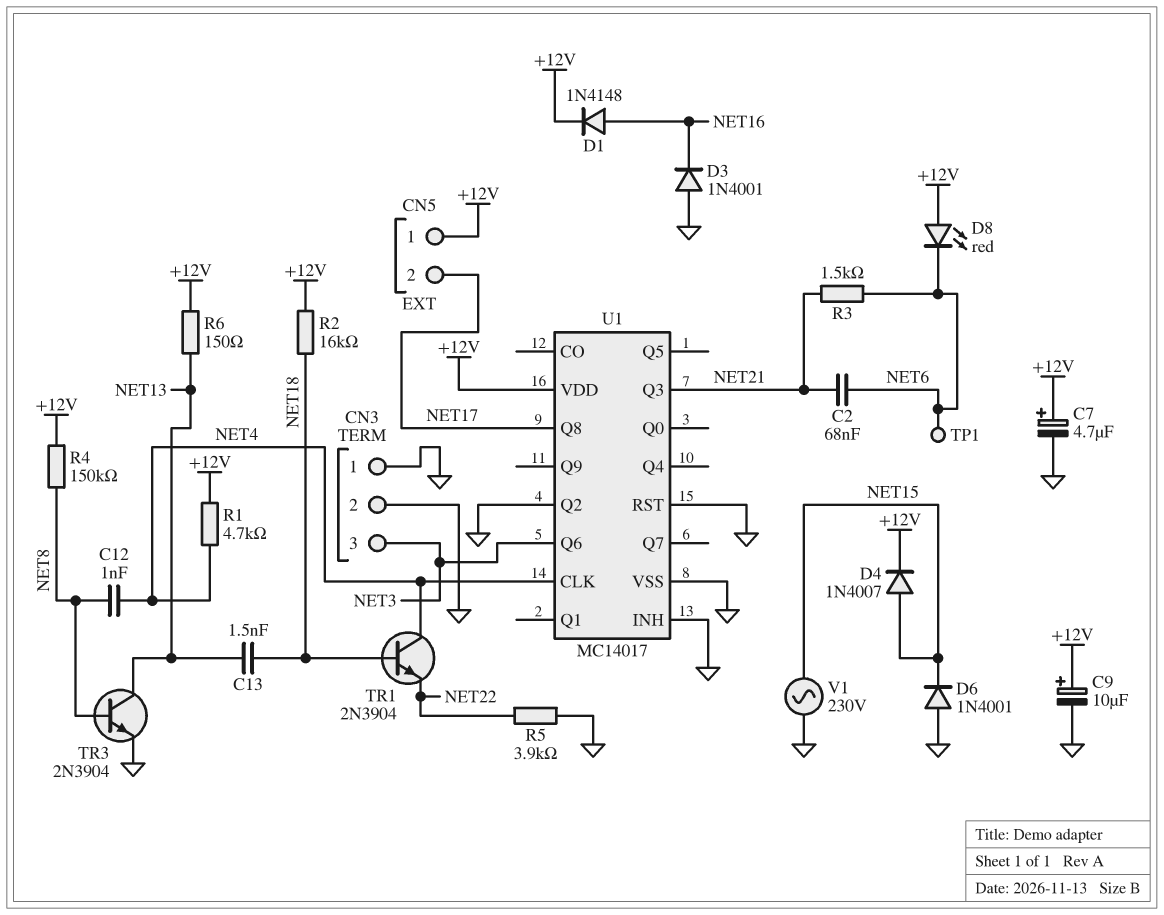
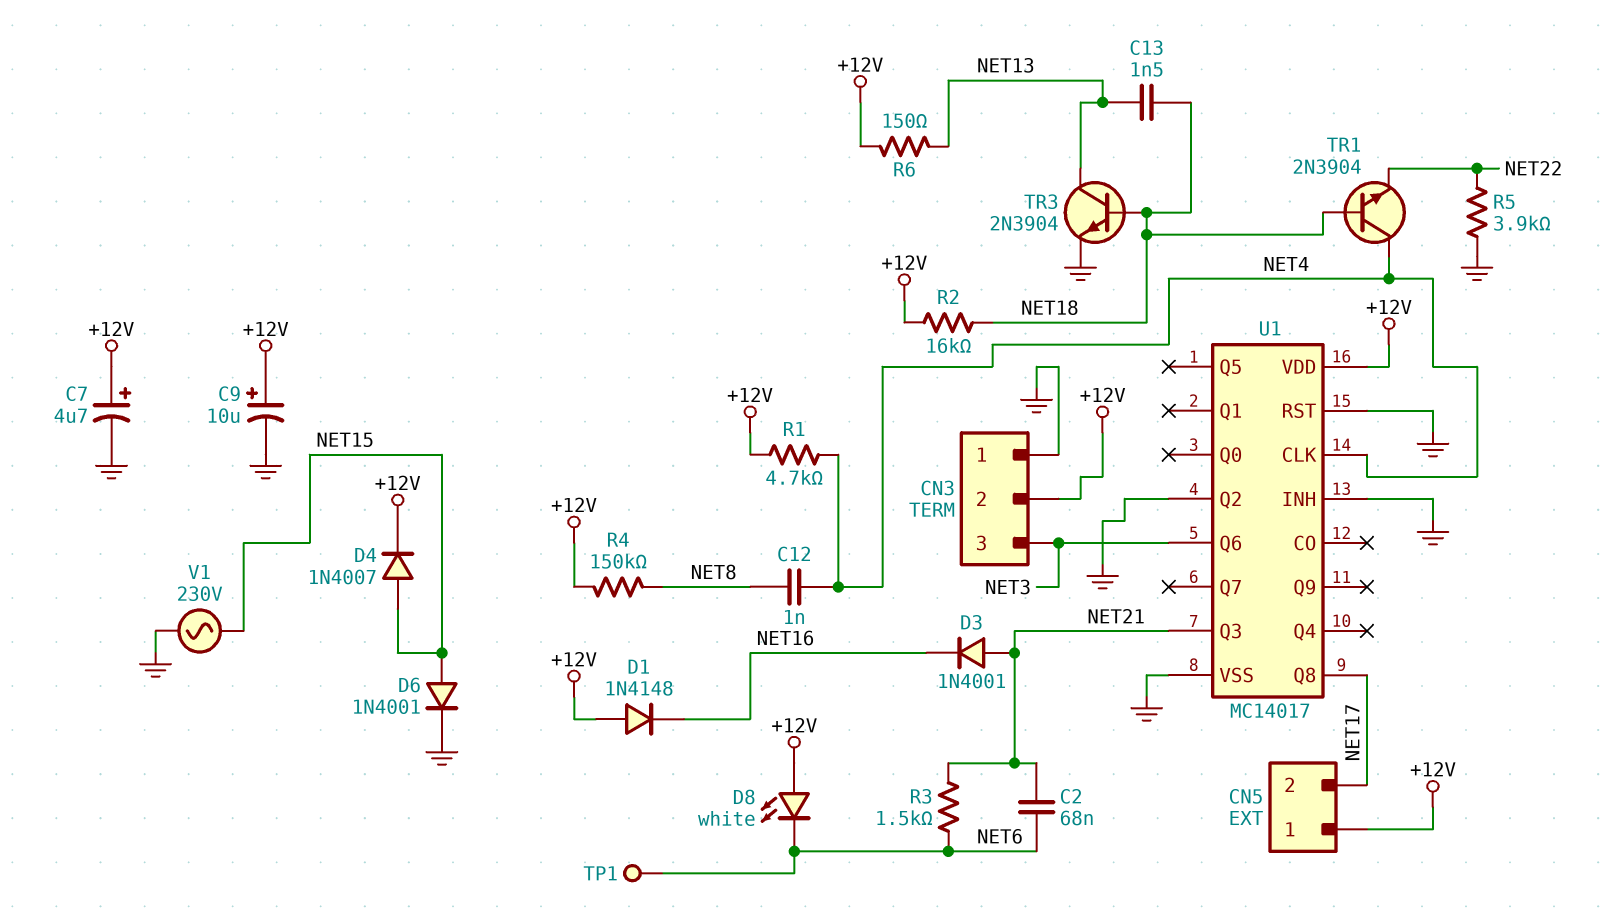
CN3 pin 2: GND -> +12V
D1: diode 1N4148 (A NET16, K +12V) -> diode 1N4148 (A +12V, K NET16)
D3: diode 1N4001 (A GND, K NET16) -> diode 1N4001 (A NET21, K NET16)
D6: diode 1N4001 (A GND, K NET15) -> diode 1N4001 (A NET15, K GND)
D8: LED red (A +12V, K NET6) -> LED white (A +12V, K NET6)
TR3: NPN 2N3904 (B NET8, C NET13, E GND) -> NPN 2N3904 (B NET18, C NET13, E GND)

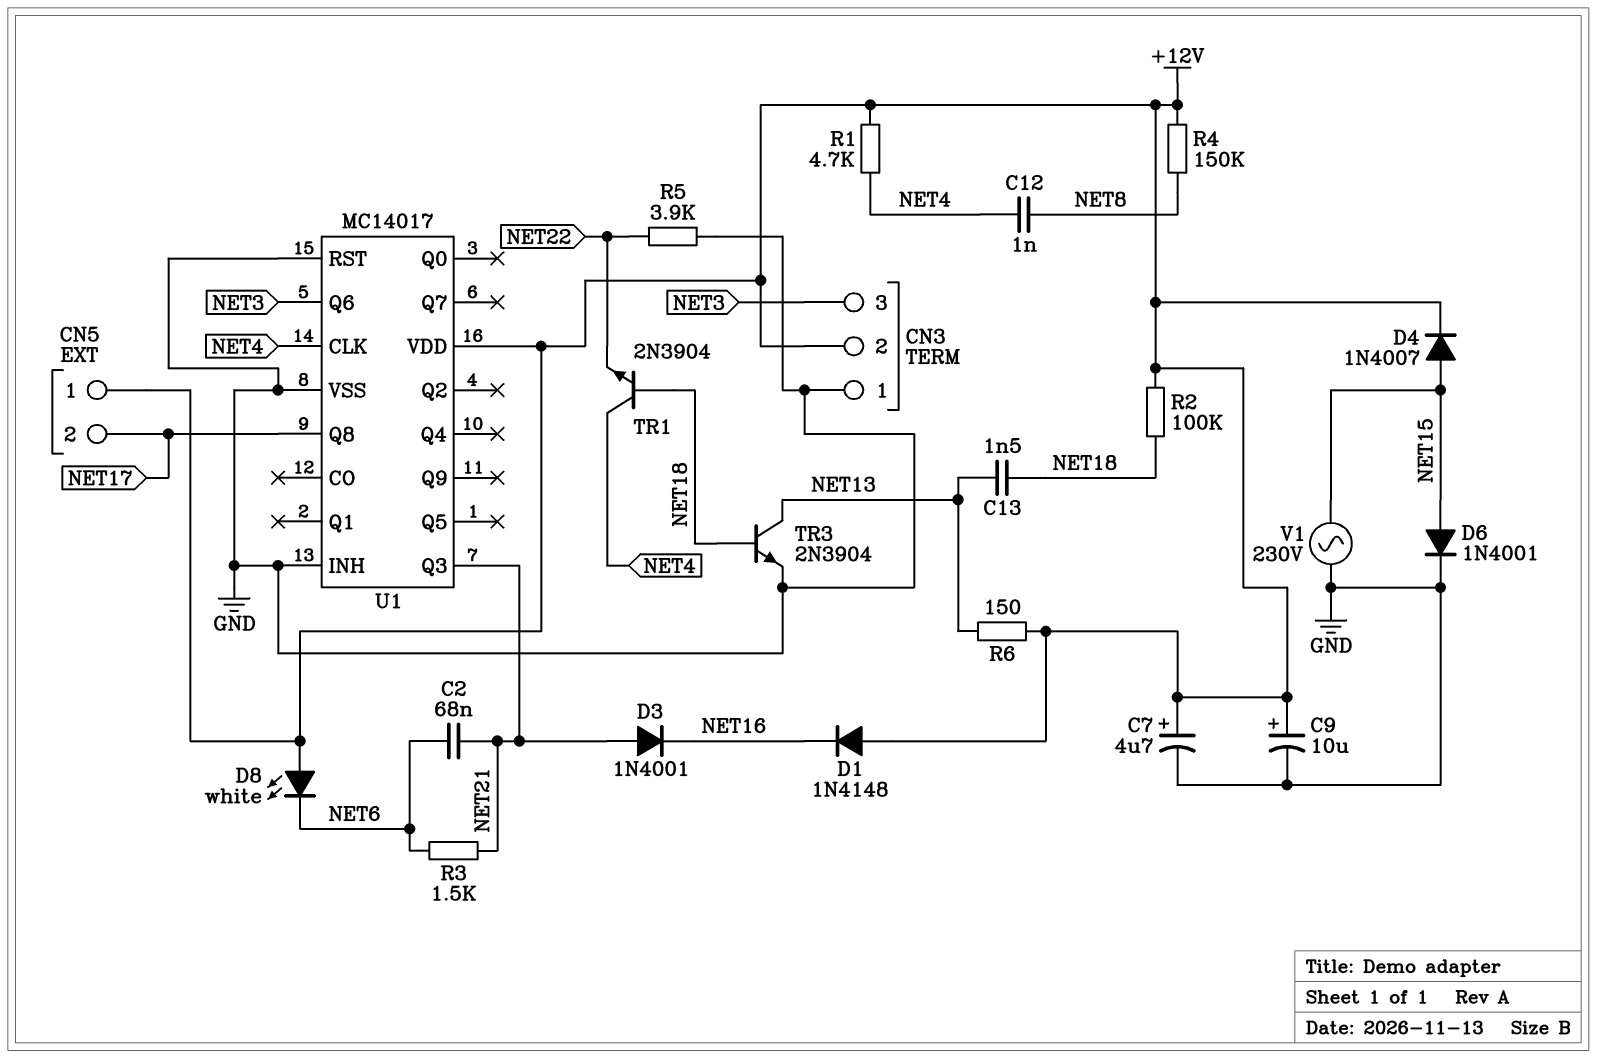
R2: 16k (+12V, NET18) -> 100k (+12V, NET18)
TP1: test point (NET6) -> none
U1 pin Q2: GND -> none

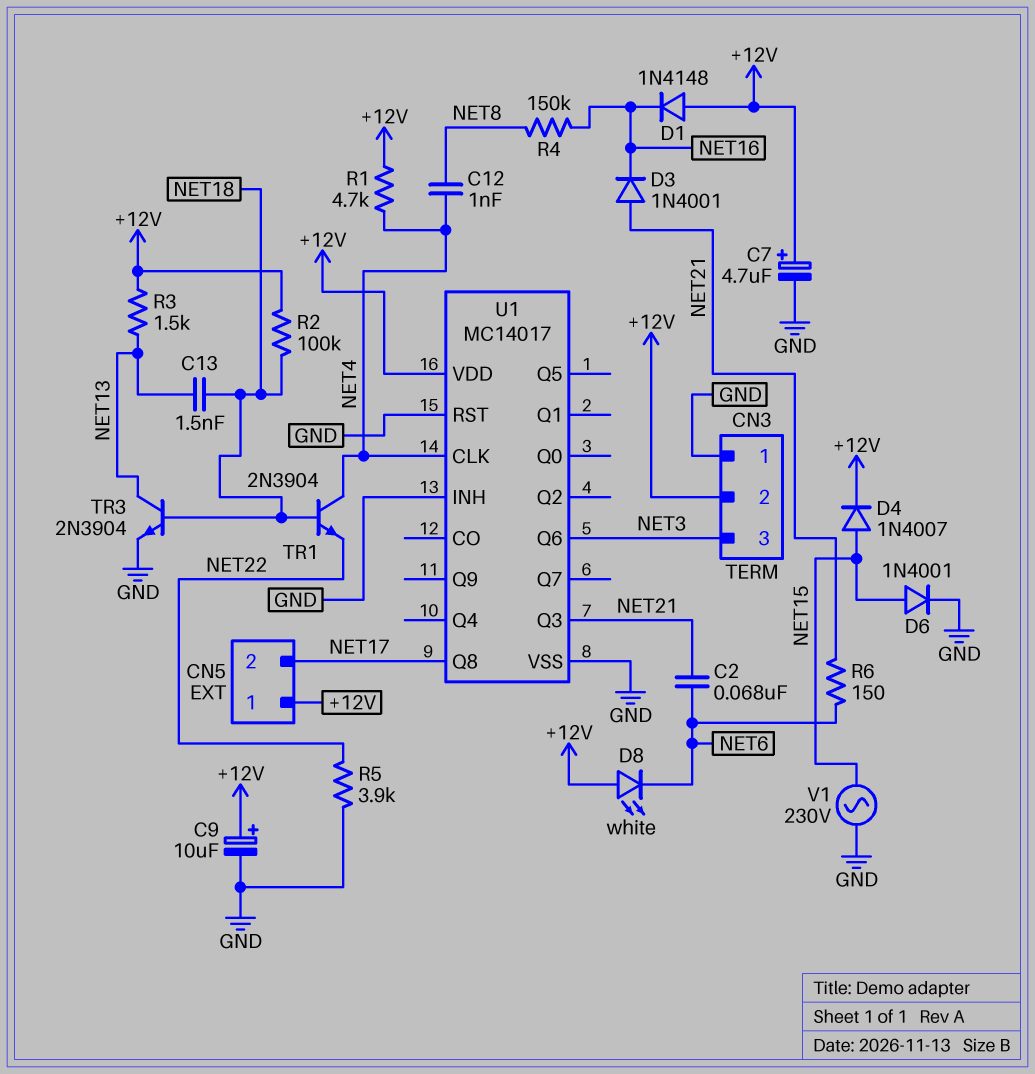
R3: 1.5k (NET6, NET21) -> 1.5k (+12V, NET13)
R4: 150k (+12V, NET8) -> 150k (NET8, NET16)
R6: 150 (+12V, NET13) -> 150 (NET6, NET21)

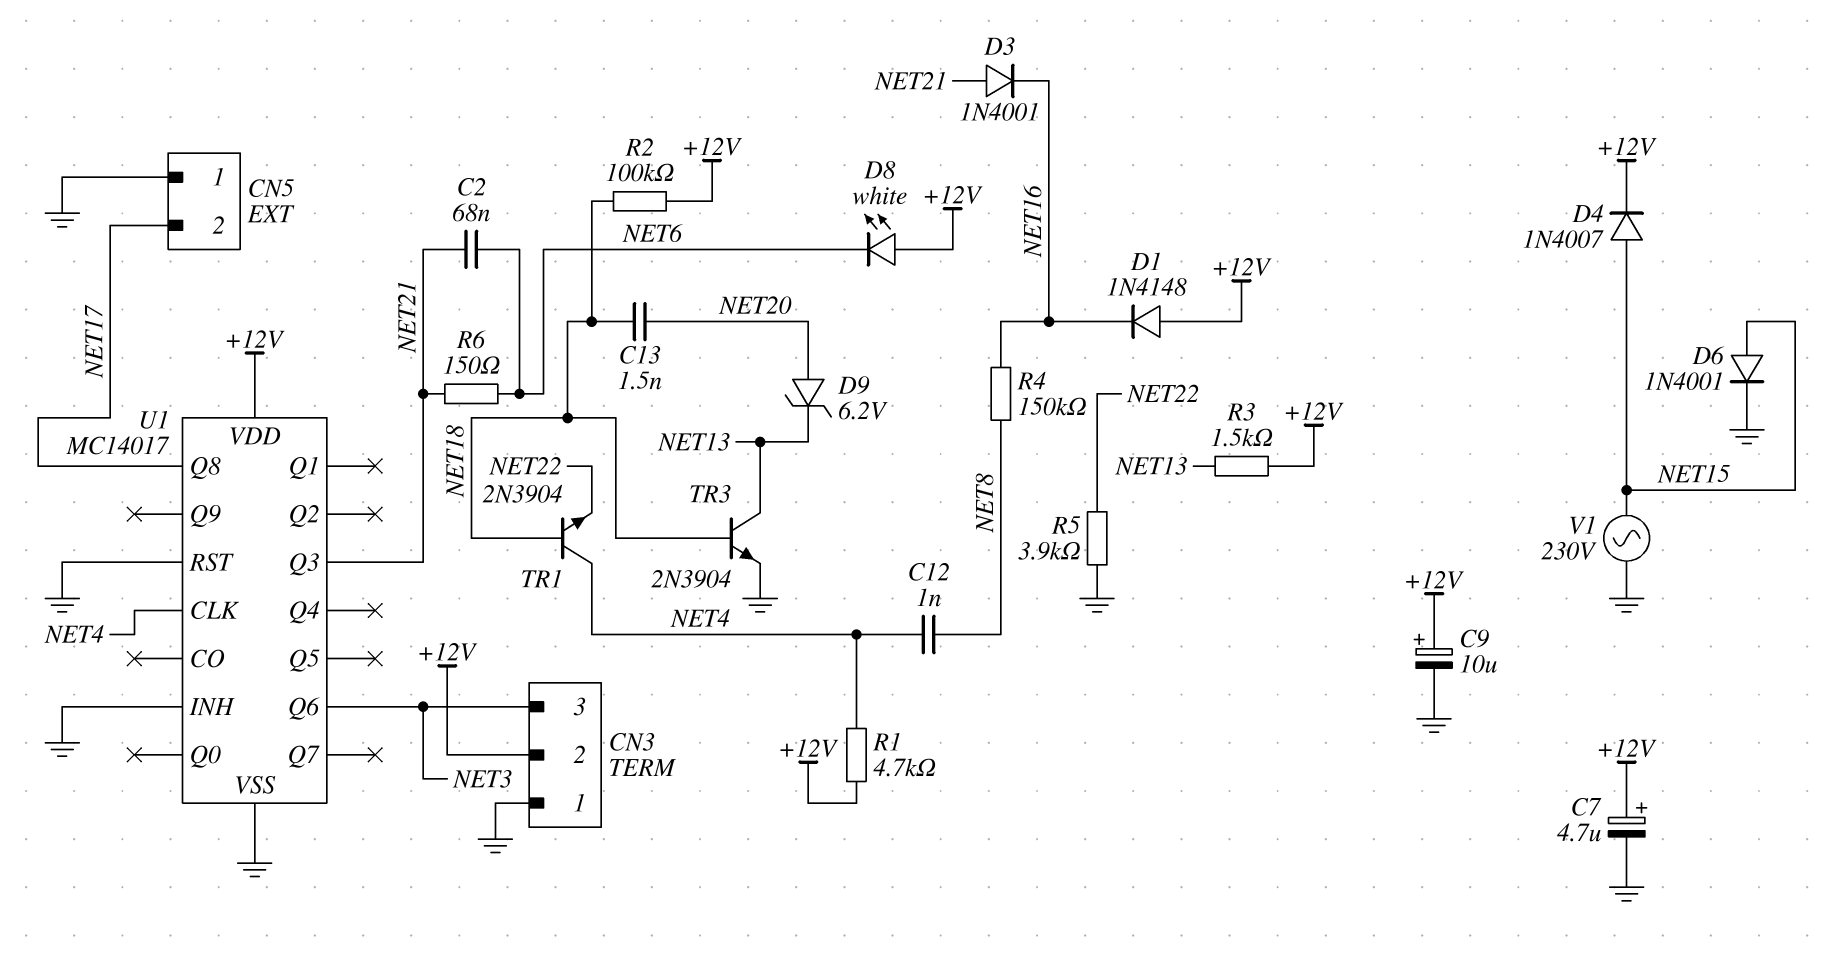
C13: 1.5nF (NET13, NET18) -> 1.5nF (NET18, NET20)
CN5 pin 1: +12V -> GND
D9: none -> zener 6.2V (A NET20, K NET13)

